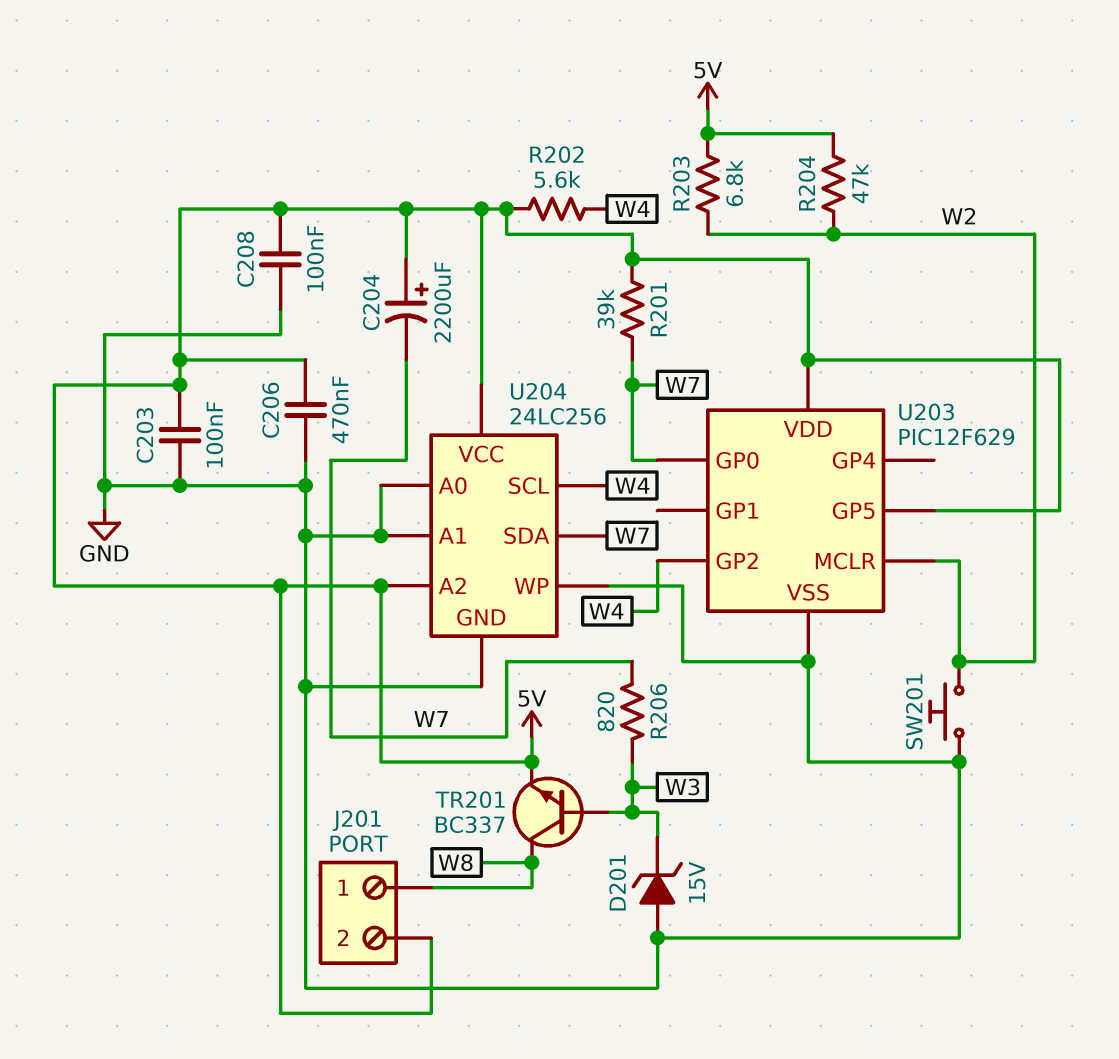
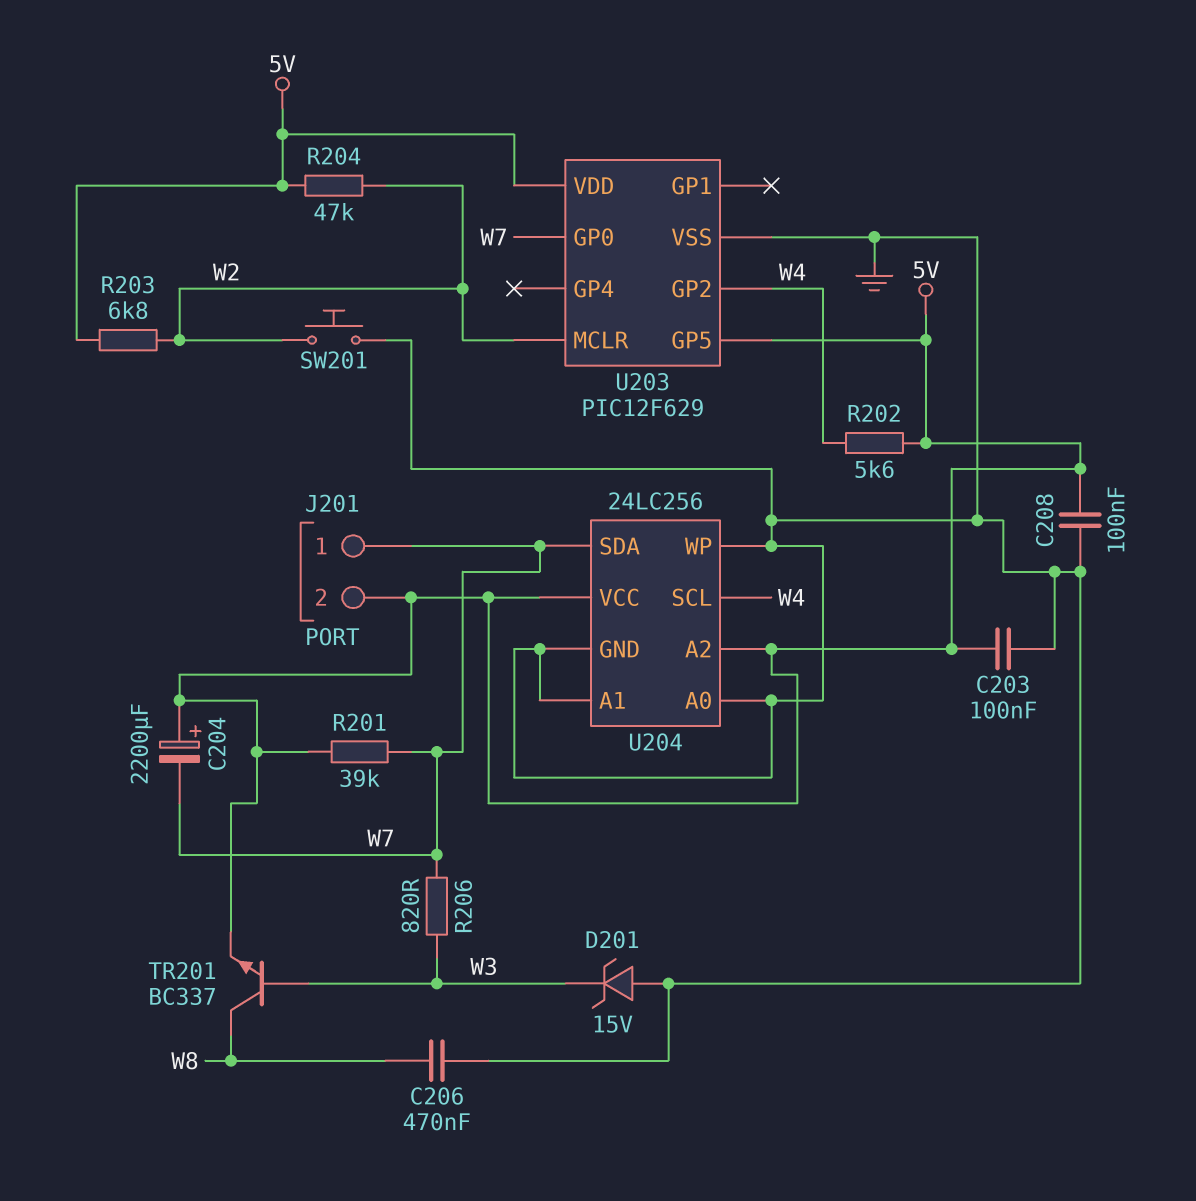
C206: 470nF (5V, GND) -> 470nF (GND, W8)
J201 pin 1: W8 -> W7

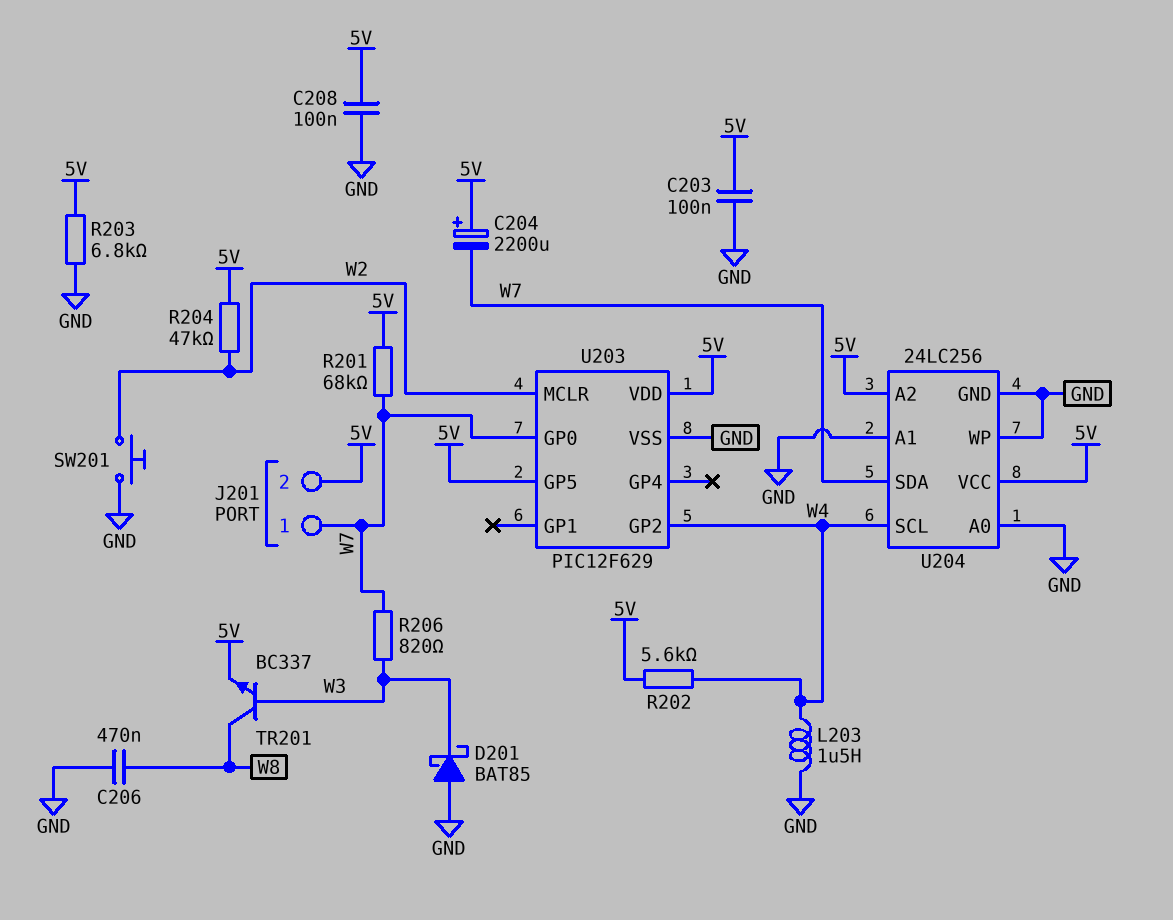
D201: zener 15V (A GND, K W3) -> schottky BAT85 (A GND, K W3)
L203: none -> 1.5uH (GND, W4)
R201: 39k (5V, W7) -> 68k (5V, W7)
R203: 6.8k (5V, W2) -> 6.8k (5V, GND)

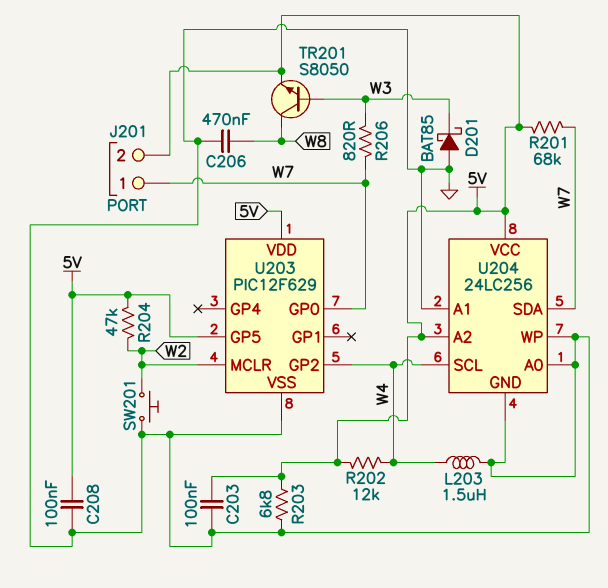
C204: 2200uF (plus 5V, minus W7) -> none
R202: 5.6k (5V, W4) -> 12k (5V, W4)
TR201: NPN BC337 (B W3, C W8, E 5V) -> NPN S8050 (B W3, C W8, E 5V)

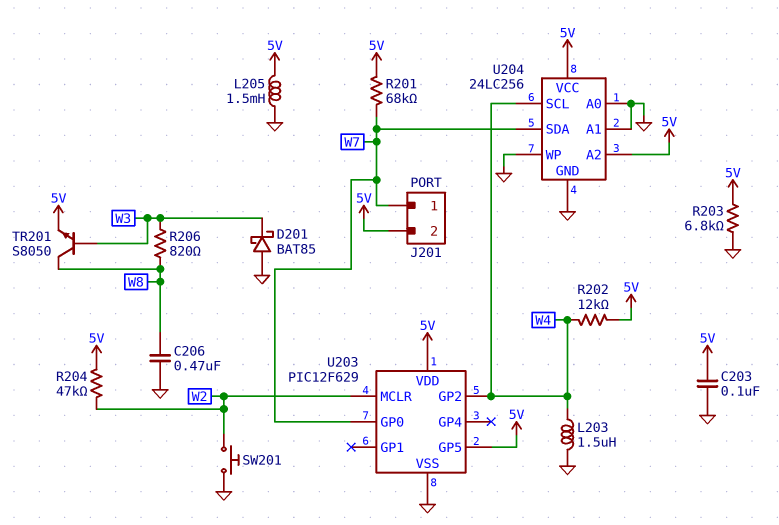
C208: 100nF (5V, GND) -> none
L205: none -> 1.5mH (5V, GND)
R206: 820 (W3, W7) -> 820 (W3, W8)

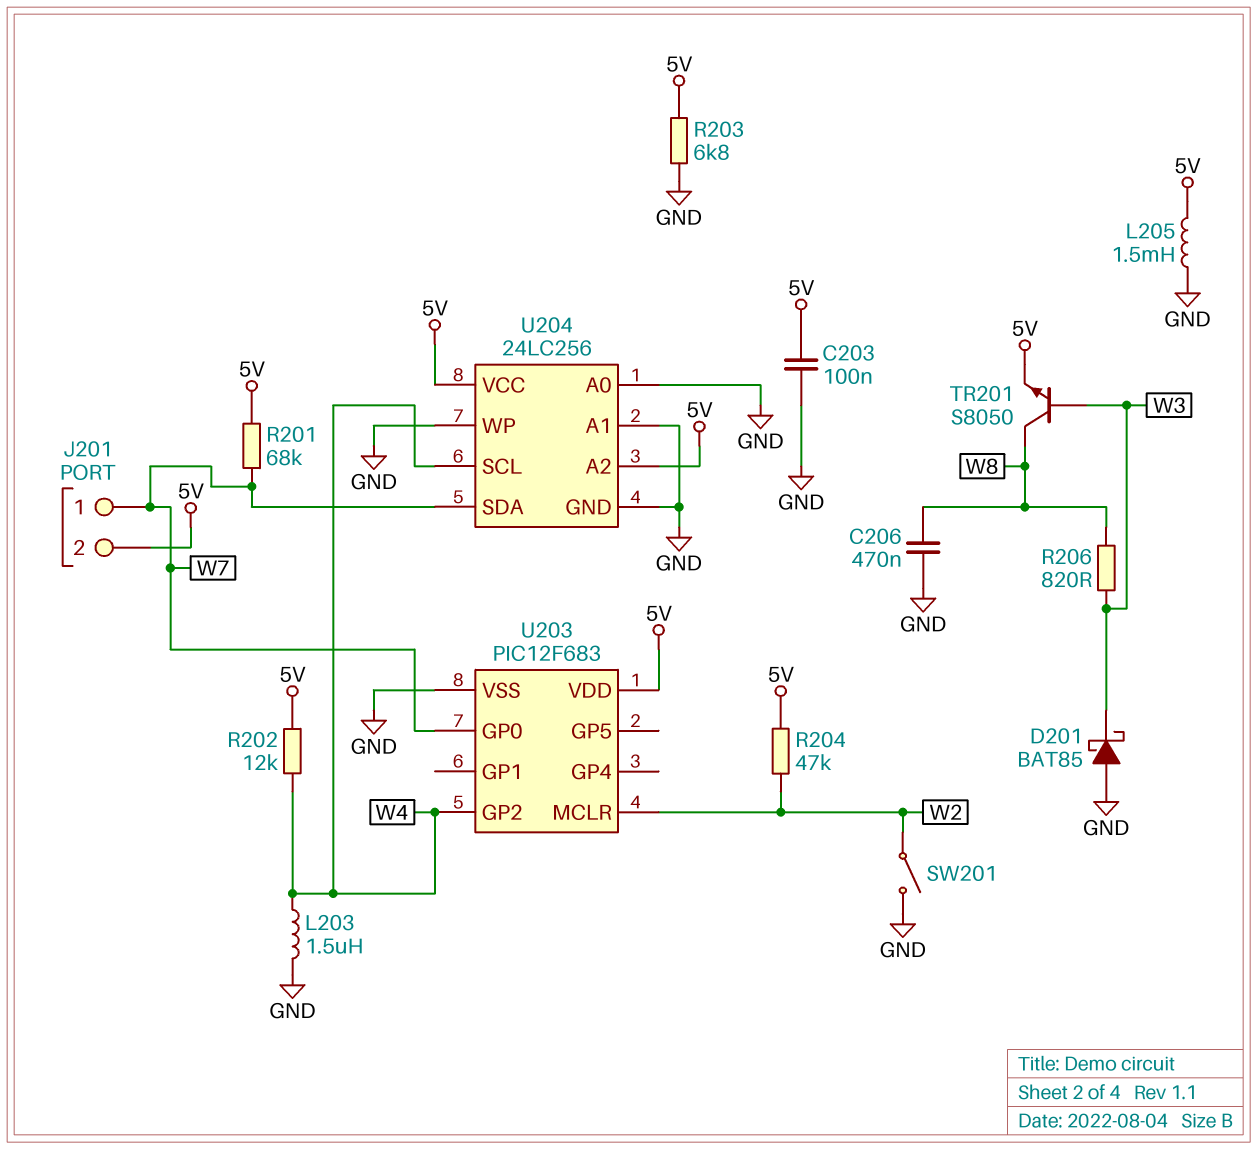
SW201: button (GND, W2) -> switch (GND, W2)
U203: PIC12F629 -> PIC12F683
U203 pin GP5: 5V -> none

